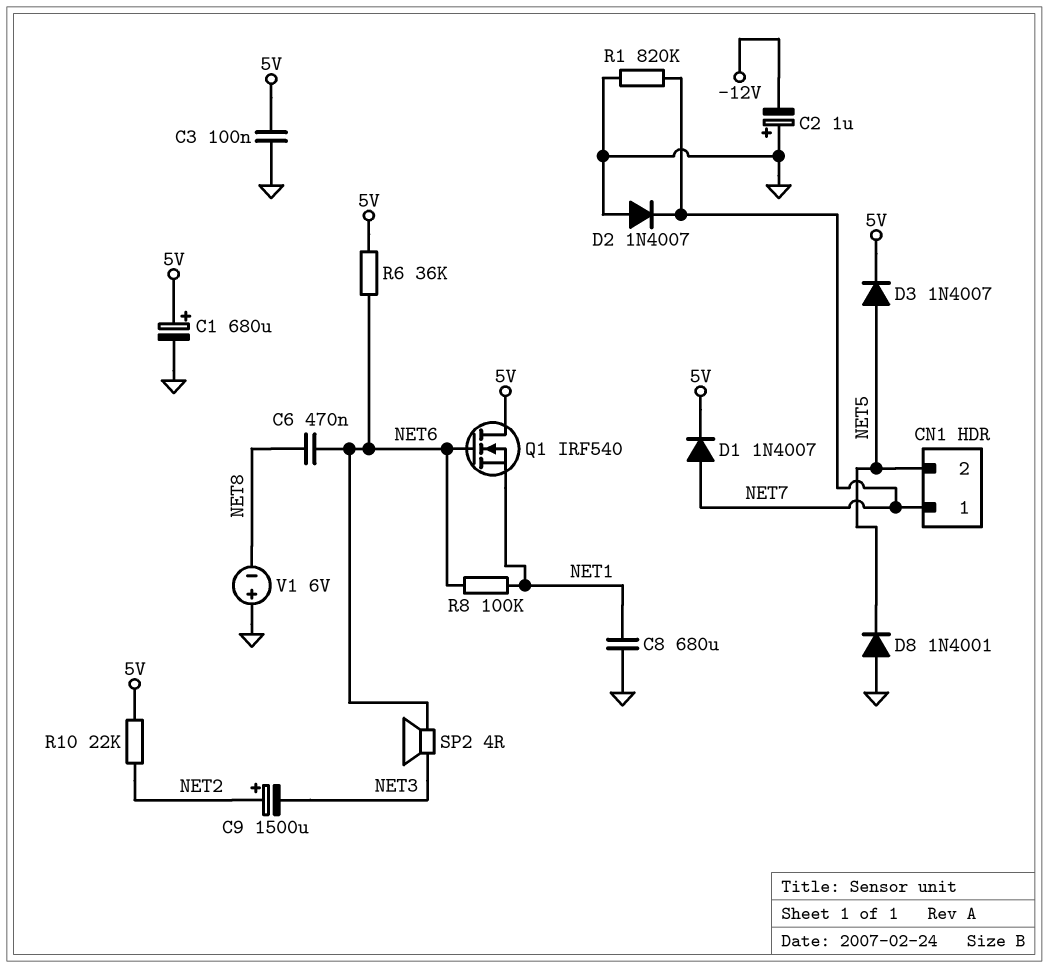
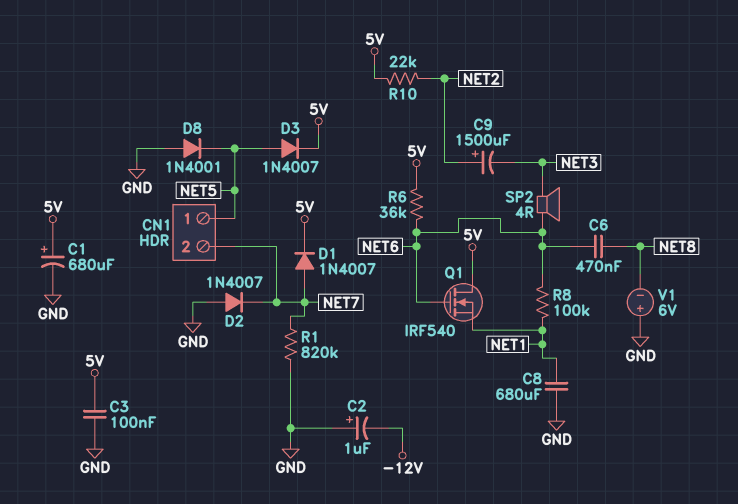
CN1 pin 1: NET7 -> NET5
CN1 pin 2: NET5 -> NET7

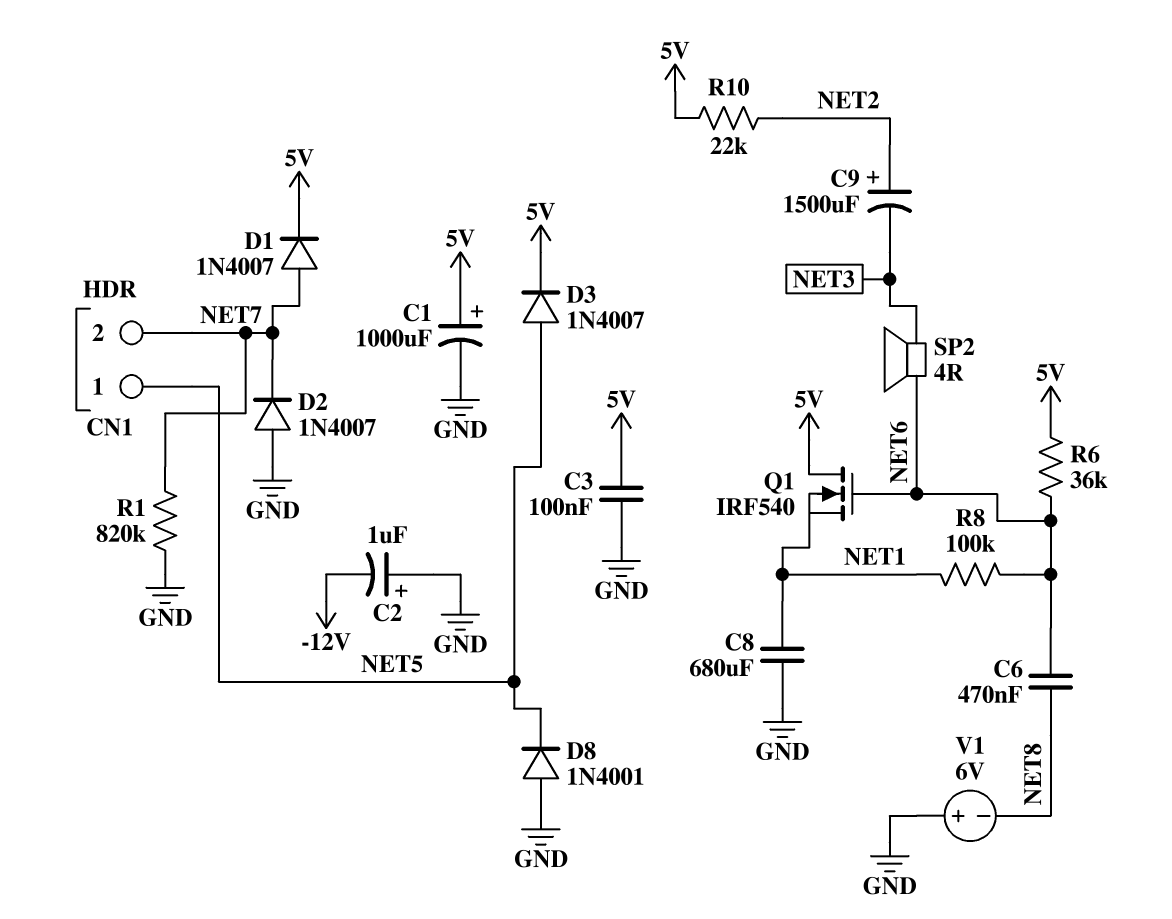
C1: 680uF (plus 5V, minus GND) -> 1000uF (plus 5V, minus GND)

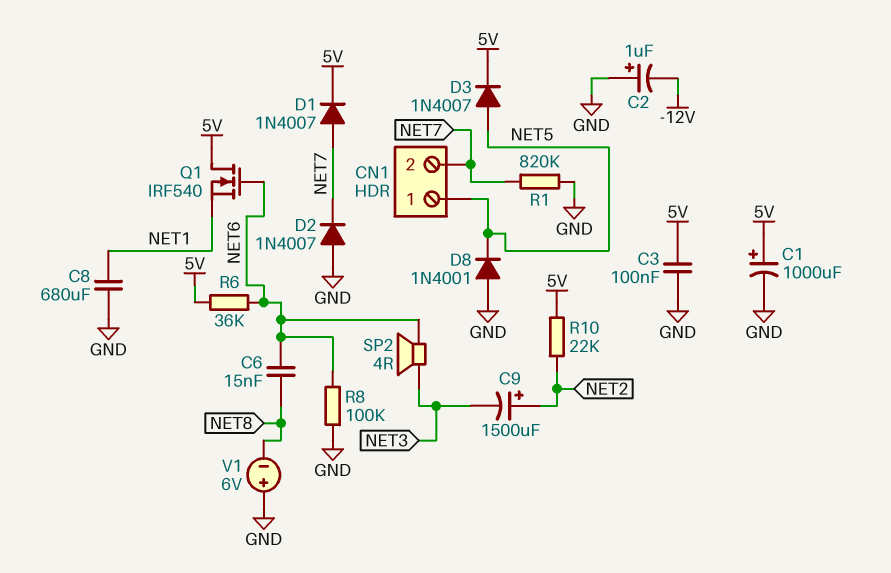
C6: 470nF (NET6, NET8) -> 15nF (NET6, NET8)
R8: 100k (NET1, NET6) -> 100k (GND, NET6)

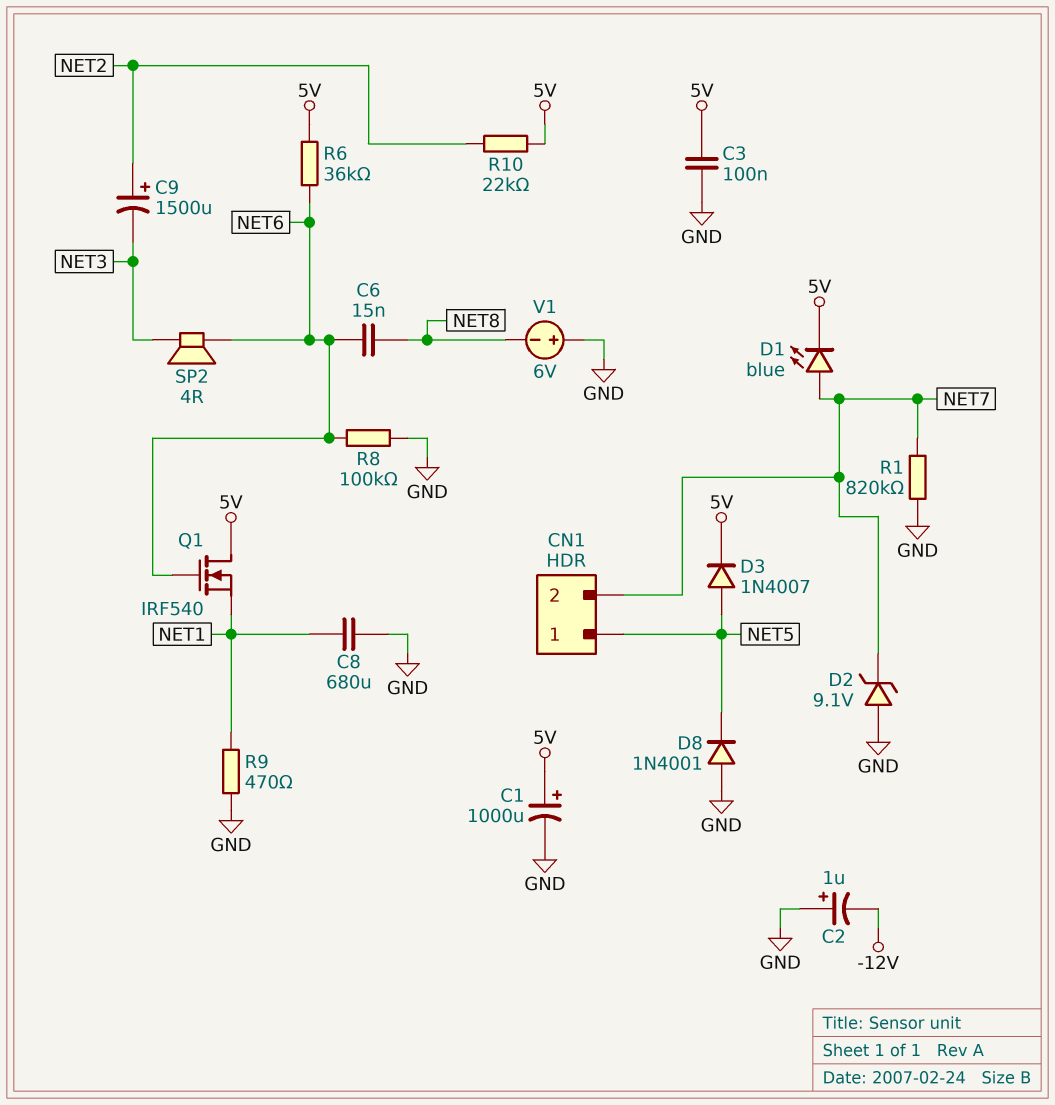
D1: diode 1N4007 (A NET7, K 5V) -> LED blue (A NET7, K 5V)
D2: diode 1N4007 (A GND, K NET7) -> zener 9.1V (A GND, K NET7)
R9: none -> 470 (GND, NET1)

